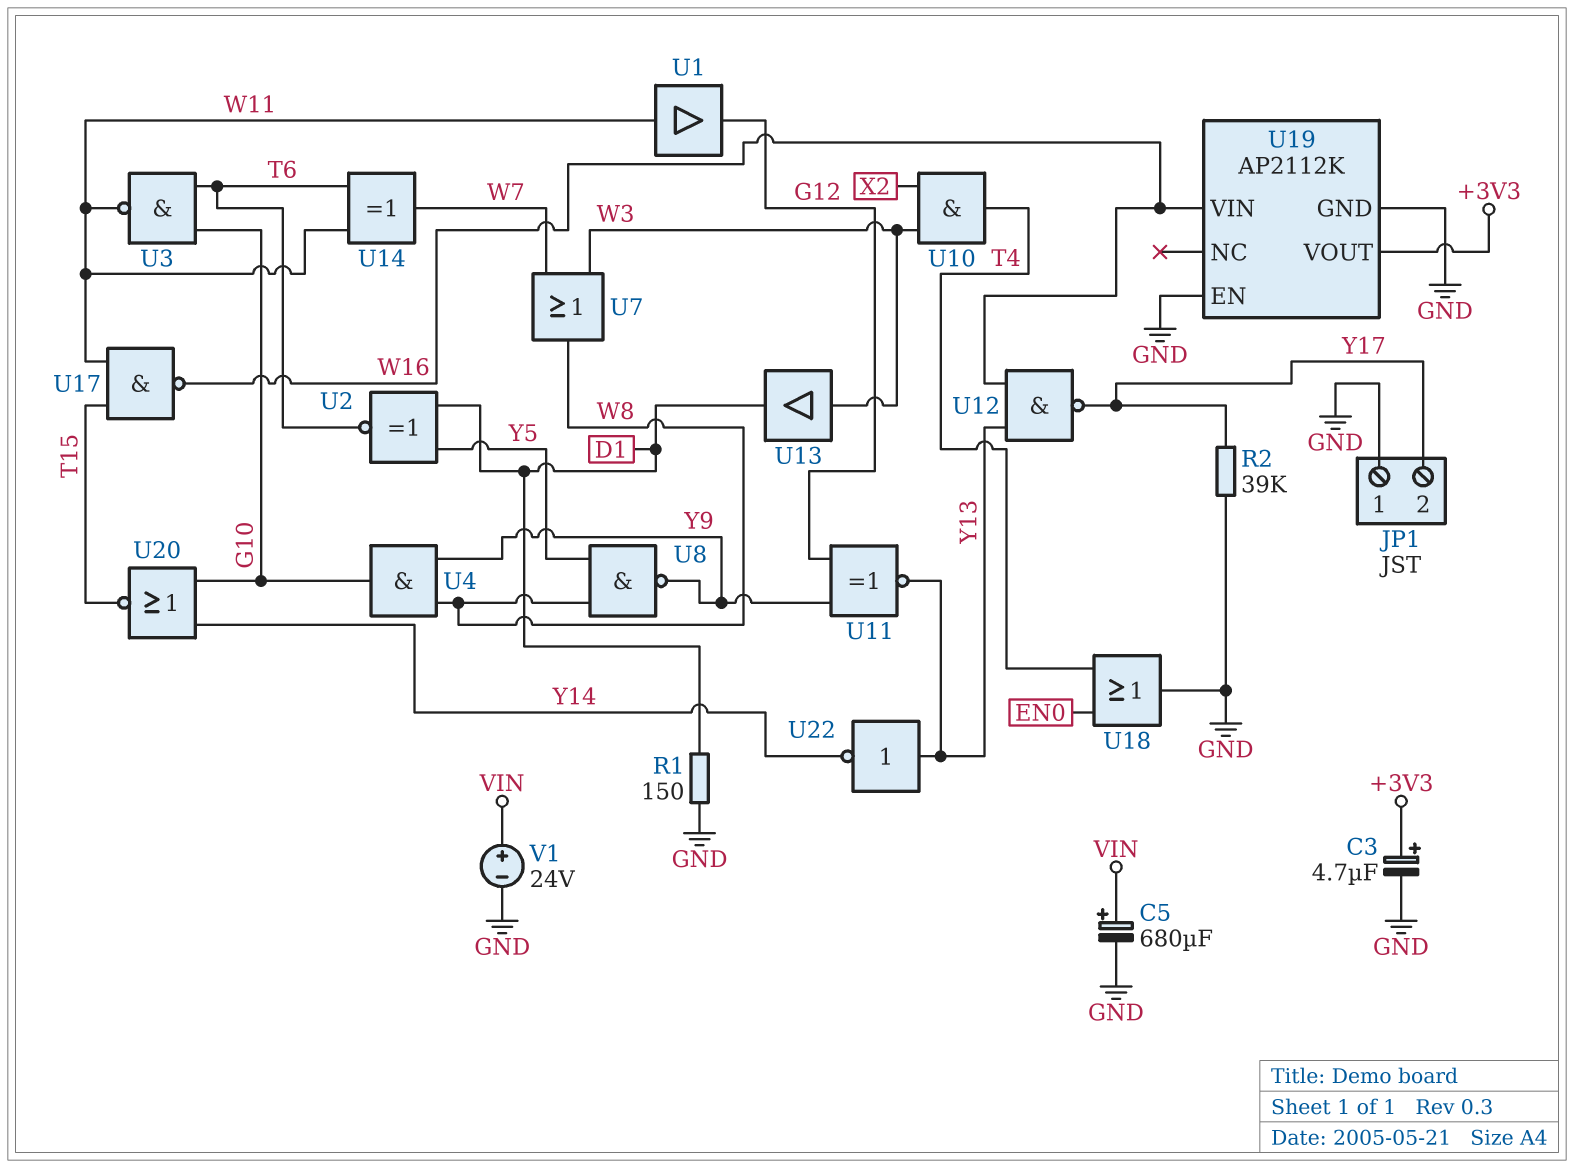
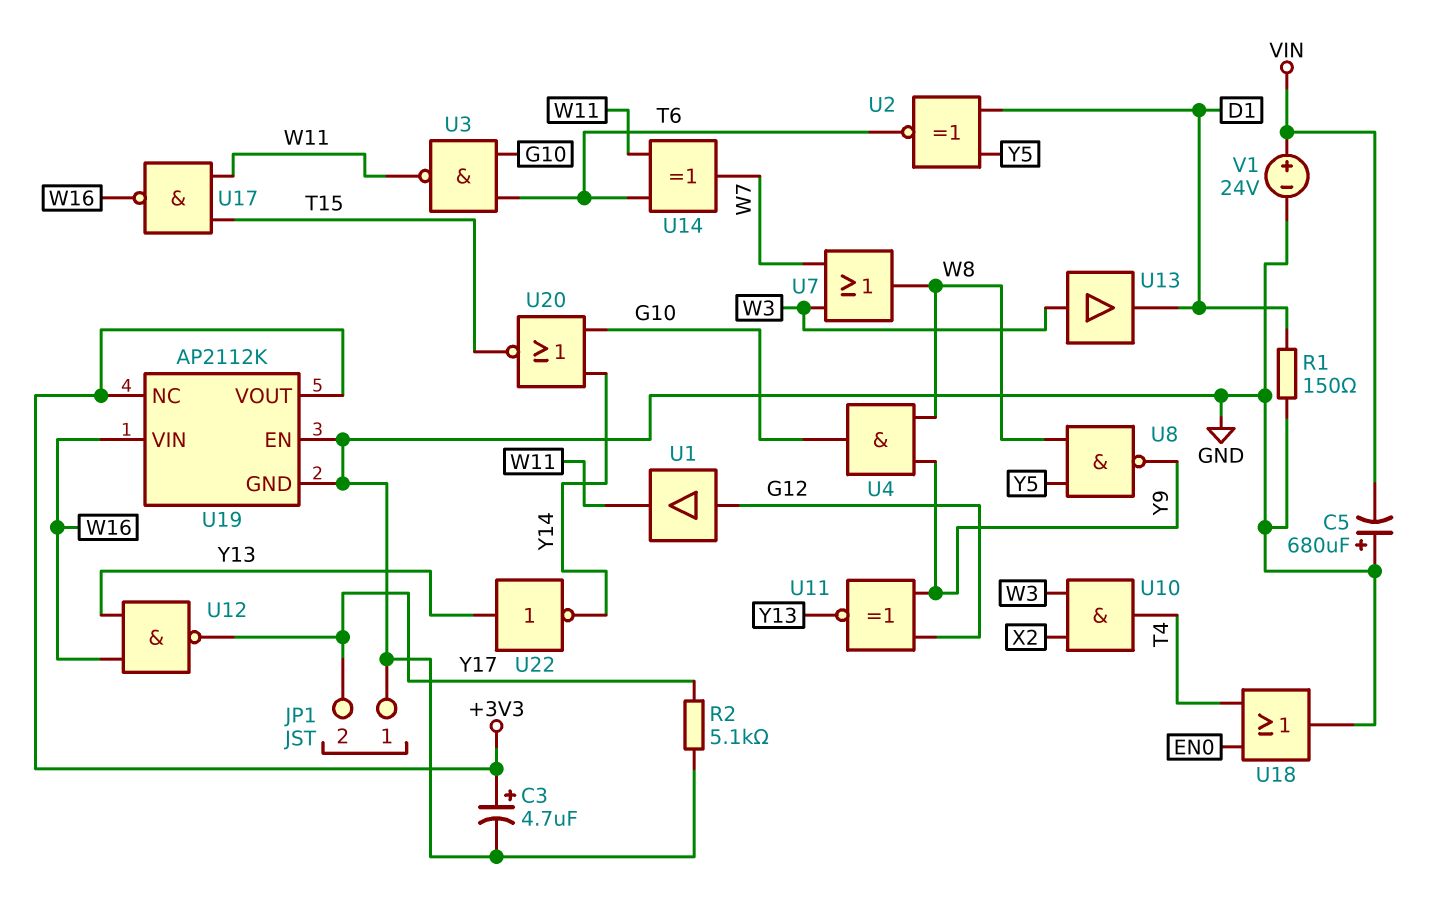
C5: 680uF (plus VIN, minus GND) -> 680uF (plus GND, minus VIN)
R2: 39k (GND, Y17) -> 5.1k (GND, Y17)
U1: buffer (in W11, out G12) -> buffer (in G12, out W11)
U19 pin NC: none -> +3V3

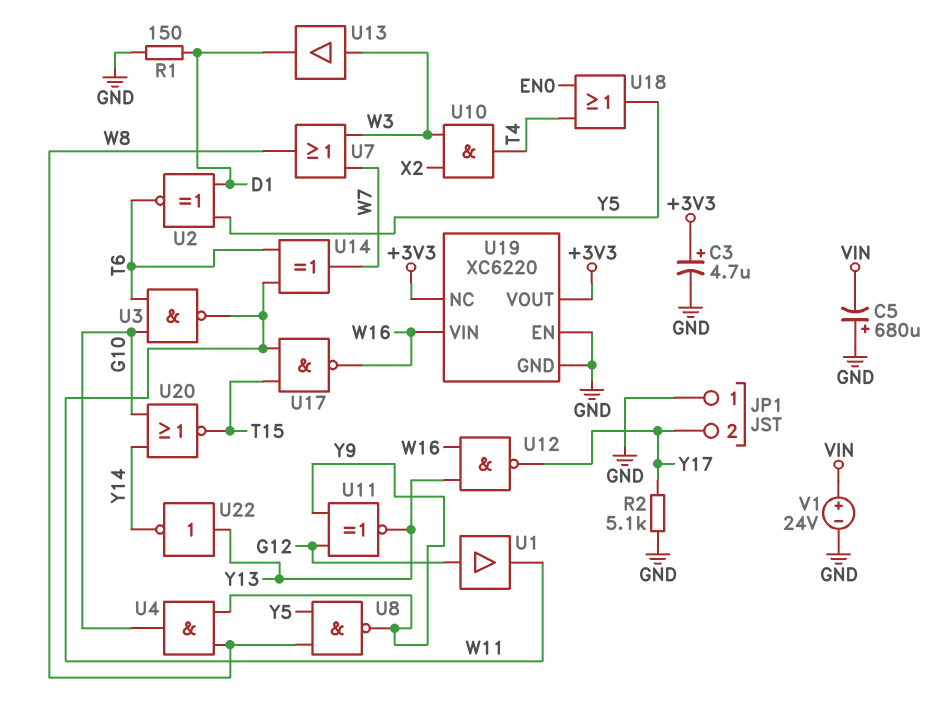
U18: OR (in EN0, in T4, out GND) -> OR (in EN0, in T4, out Y5)
U19: AP2112K -> XC6220

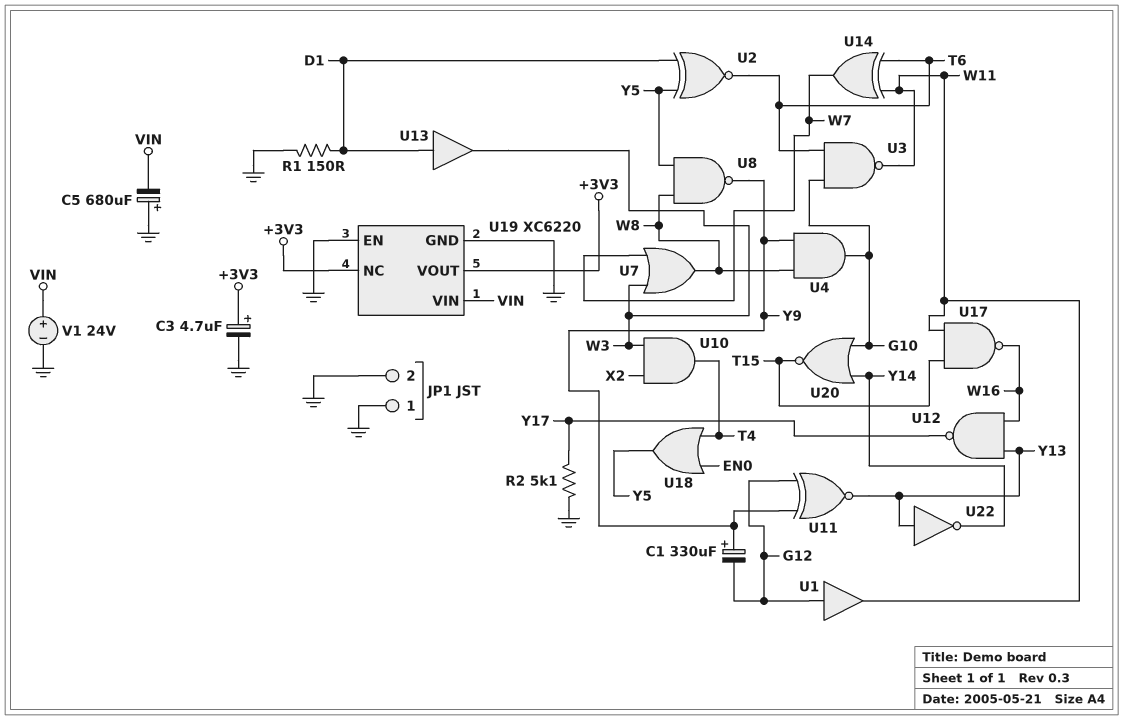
C1: none -> 330uF (plus Y9, minus G12)
JP1 pin 2: Y17 -> GND
U13: buffer (in W3, out D1) -> buffer (in D1, out W3)
U19 pin VIN: W16 -> VIN

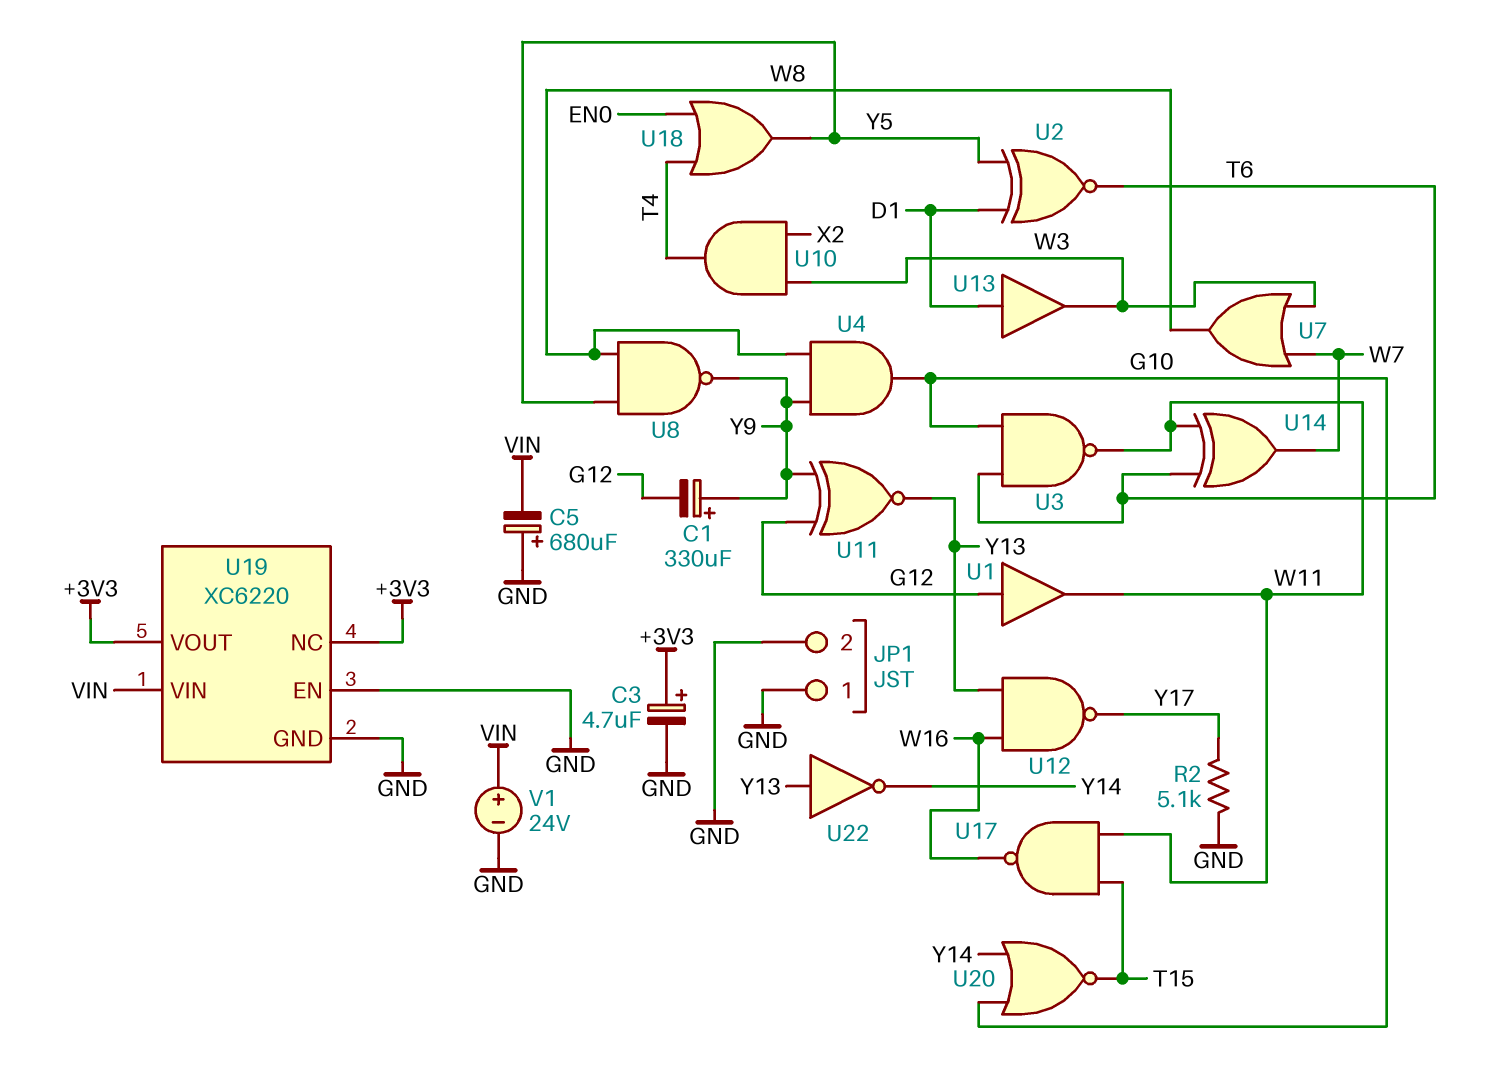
R1: 150 (D1, GND) -> none

